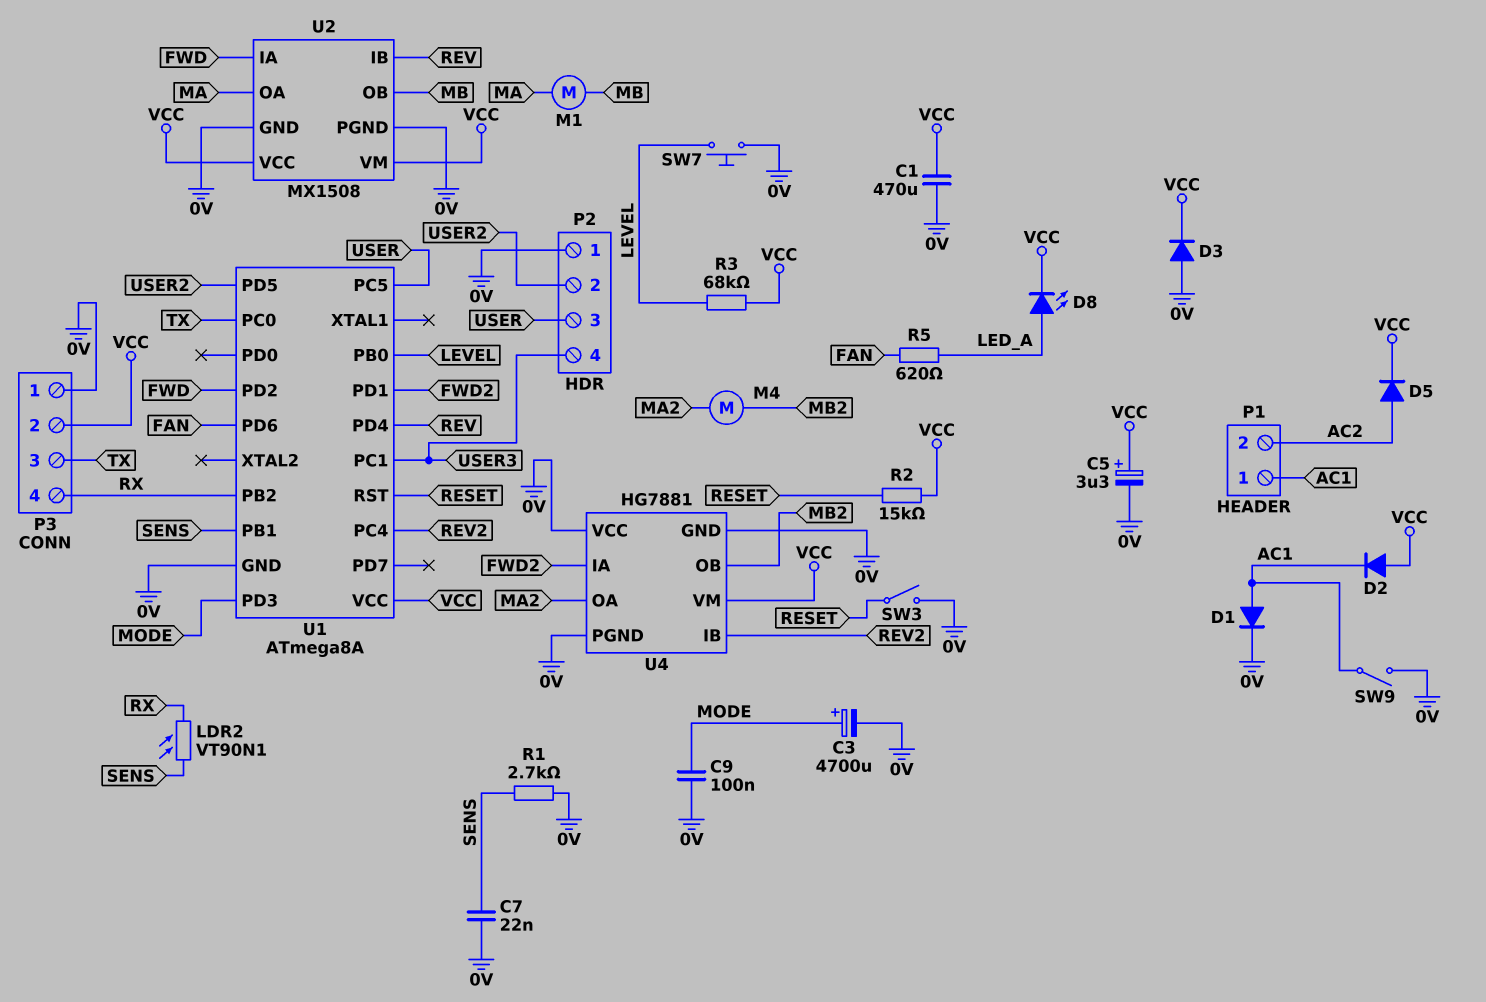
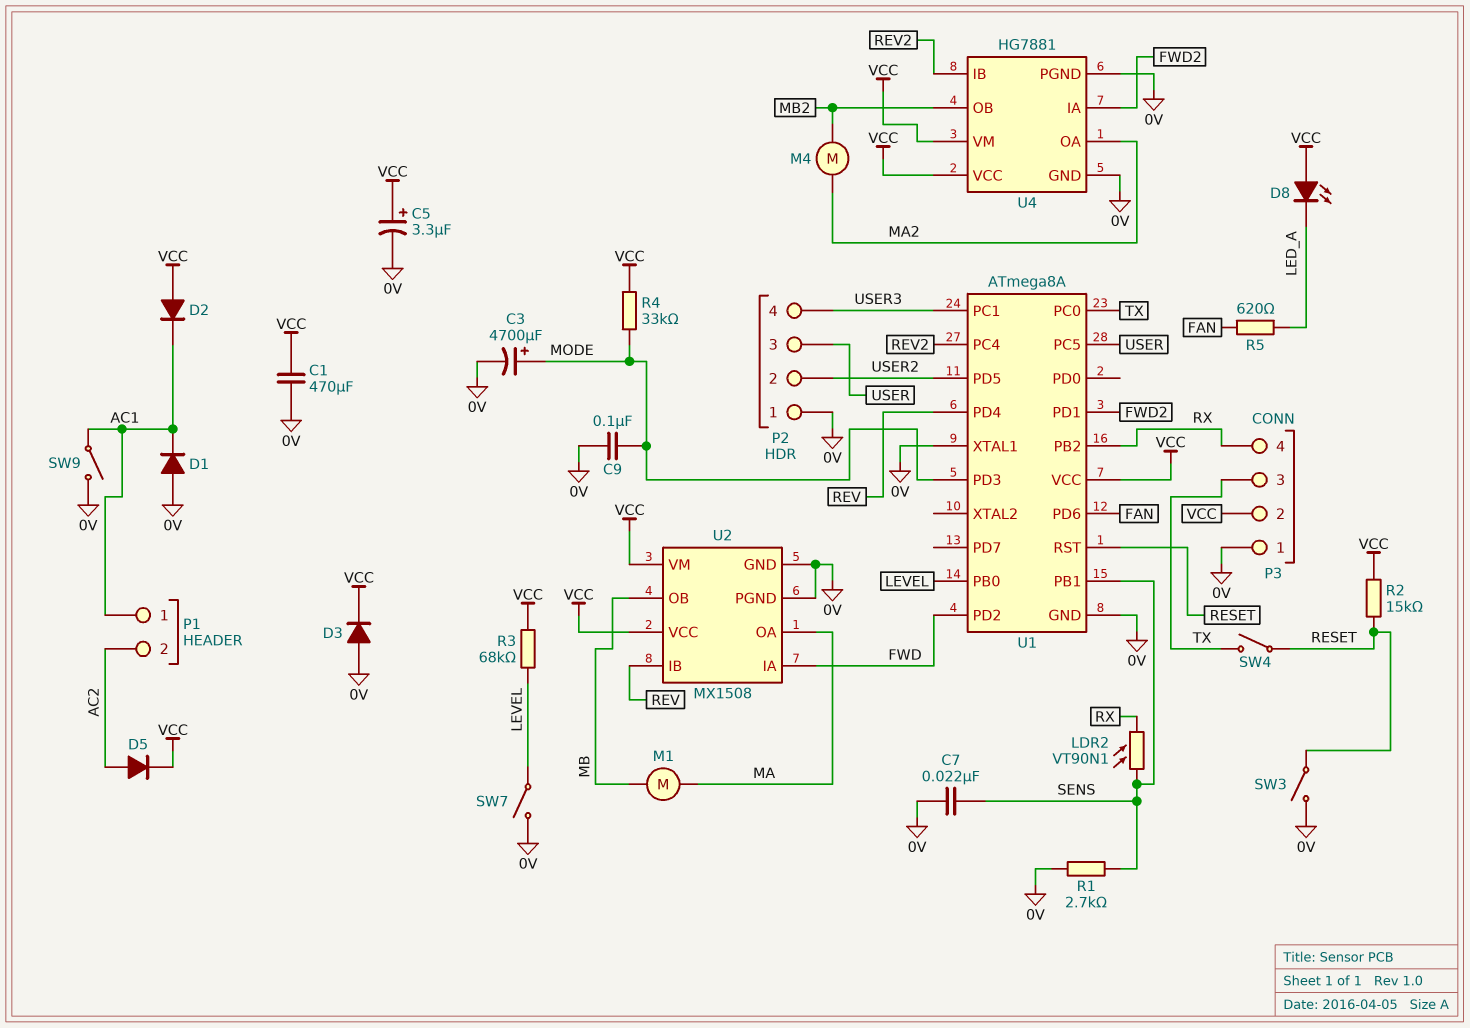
D1: diode (A AC1, K 0V) -> diode (A 0V, K AC1)
D8: LED (A LED_A, K VCC) -> LED (A VCC, K LED_A)
R4: none -> 33k (MODE, VCC)
SW4: none -> switch (RESET, TX)
SW7: button (0V, LEVEL) -> switch (0V, LEVEL)
U1 pin XTAL1: none -> 0V
U4 pin VCC: 0V -> VCC

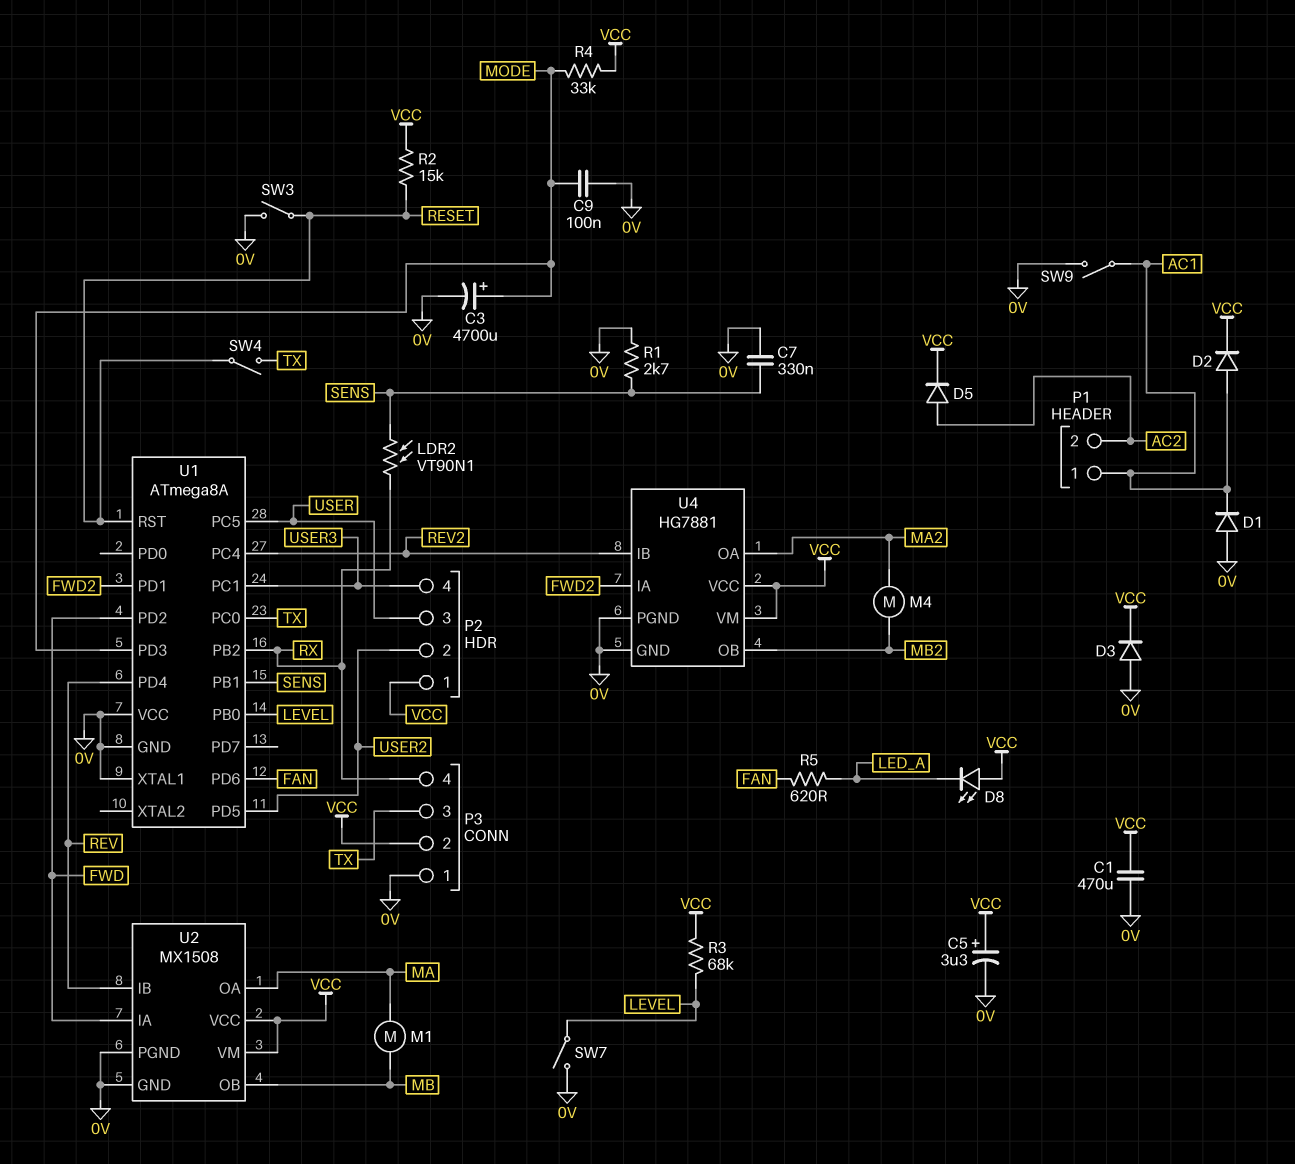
C7: 22nF (0V, SENS) -> 330nF (0V, SENS)
D2: diode (A VCC, K AC1) -> diode (A AC1, K VCC)
P2 pin 1: 0V -> VCC
U1 pin VCC: VCC -> 0V

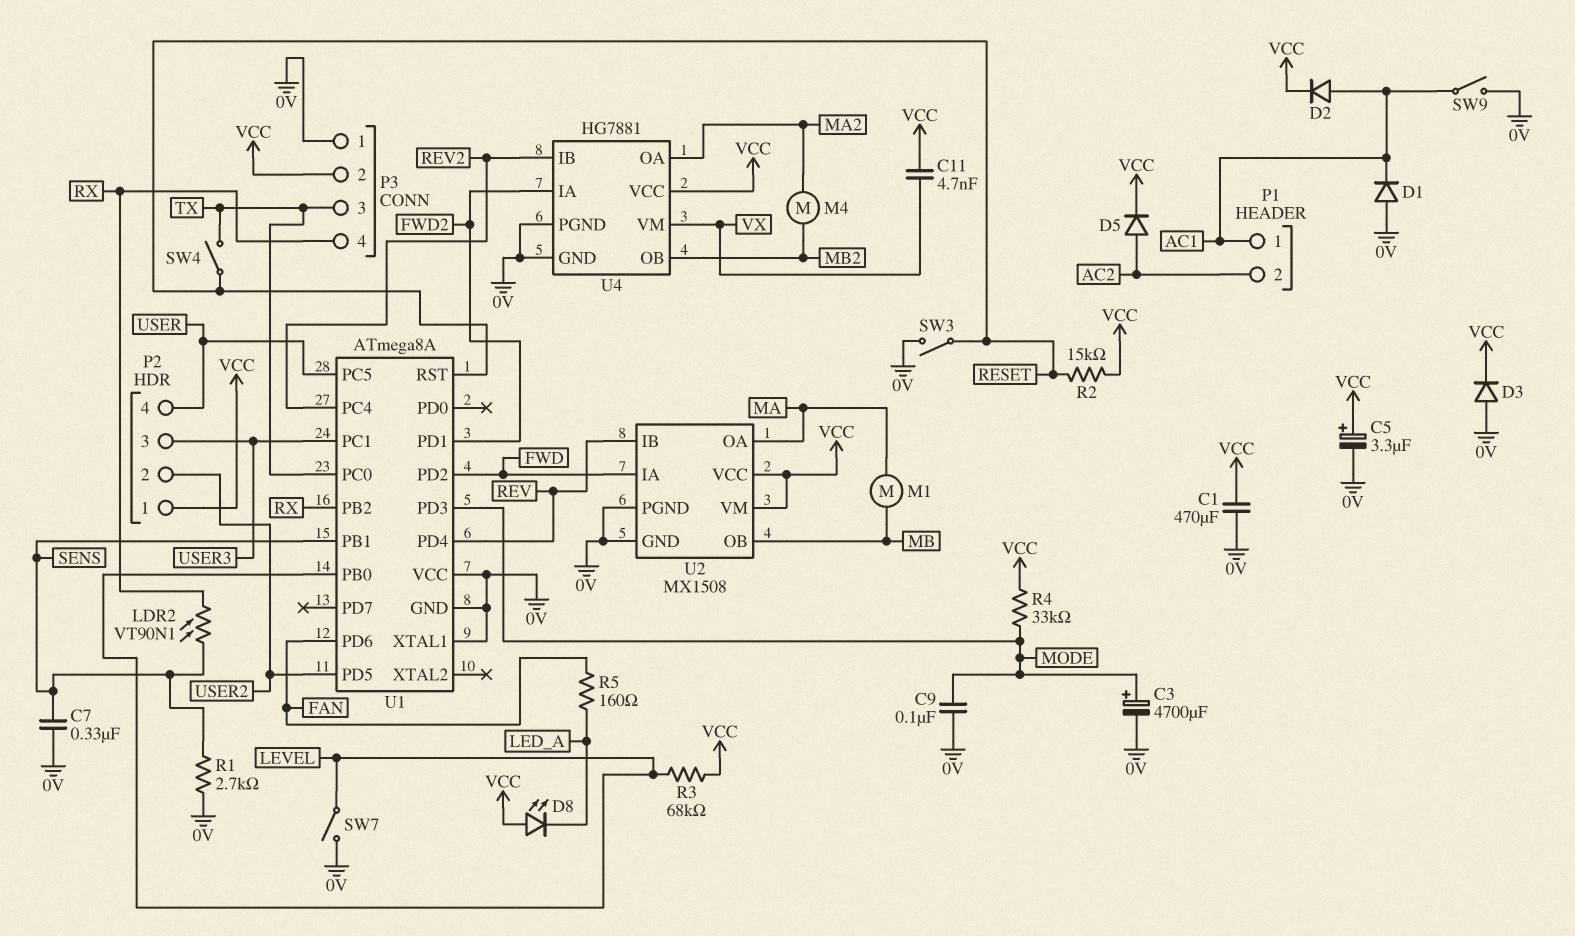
C11: none -> 4.7nF (VCC, VX)
P2 pin 3: USER -> USER3
P2 pin 4: USER3 -> USER
R5: 620 (FAN, LED_A) -> 160 (FAN, LED_A)
U4 pin VM: VCC -> VX

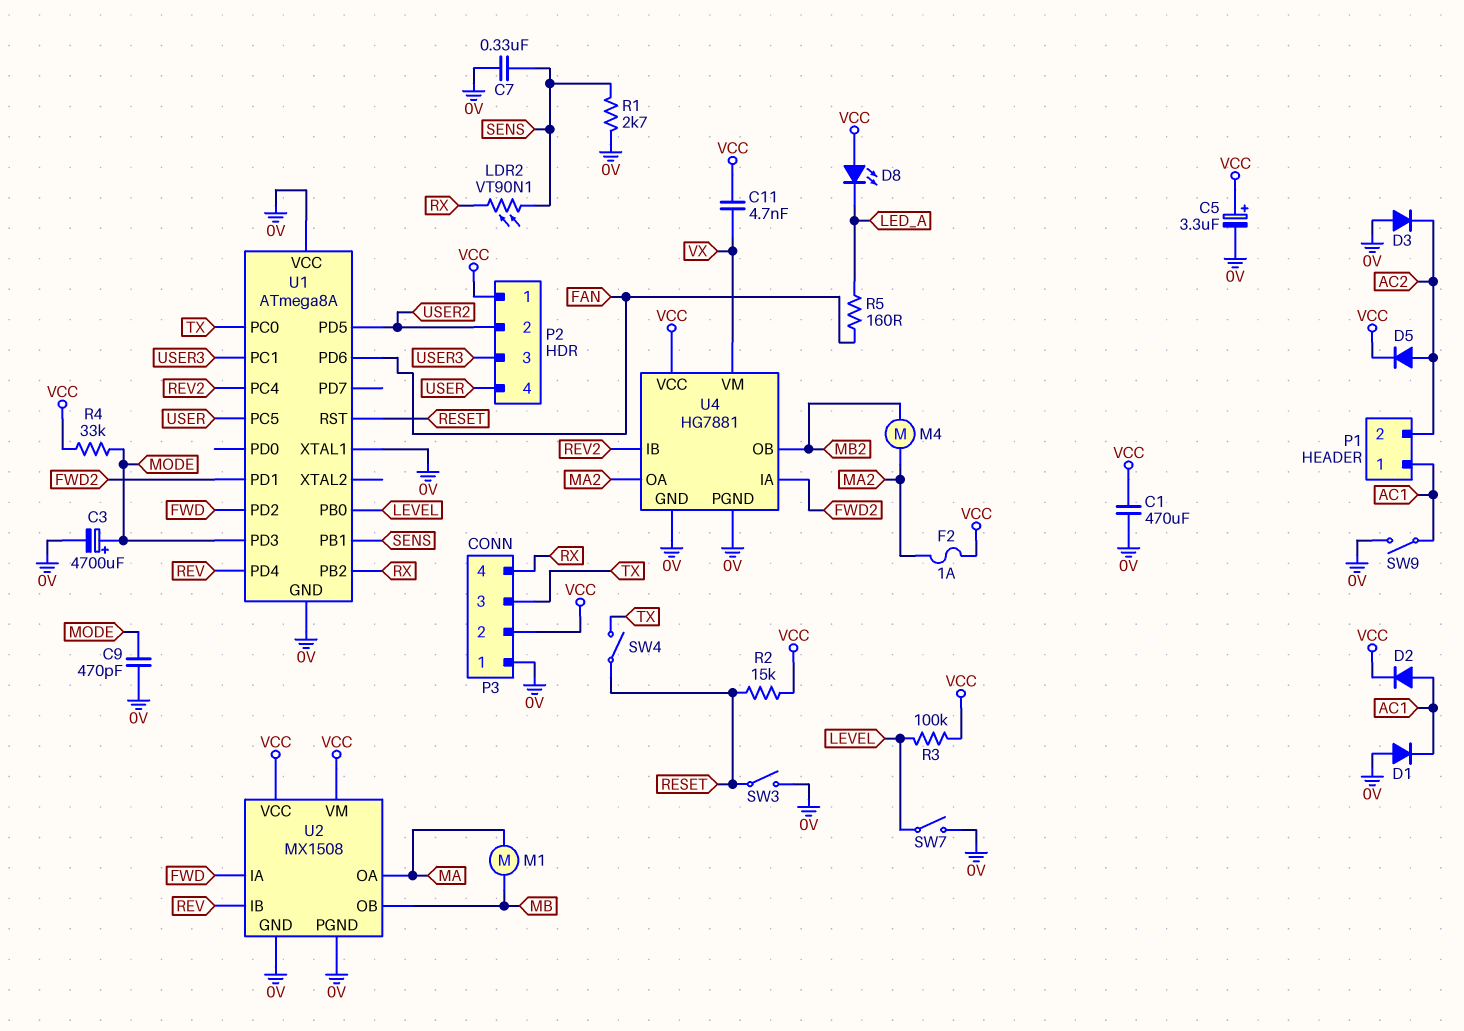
C9: 100nF (0V, MODE) -> 470pF (0V, MODE)
D3: diode (A 0V, K VCC) -> diode (A 0V, K AC2)
F2: none -> 1A (MA2, VCC)
R3: 68k (LEVEL, VCC) -> 100k (LEVEL, VCC)

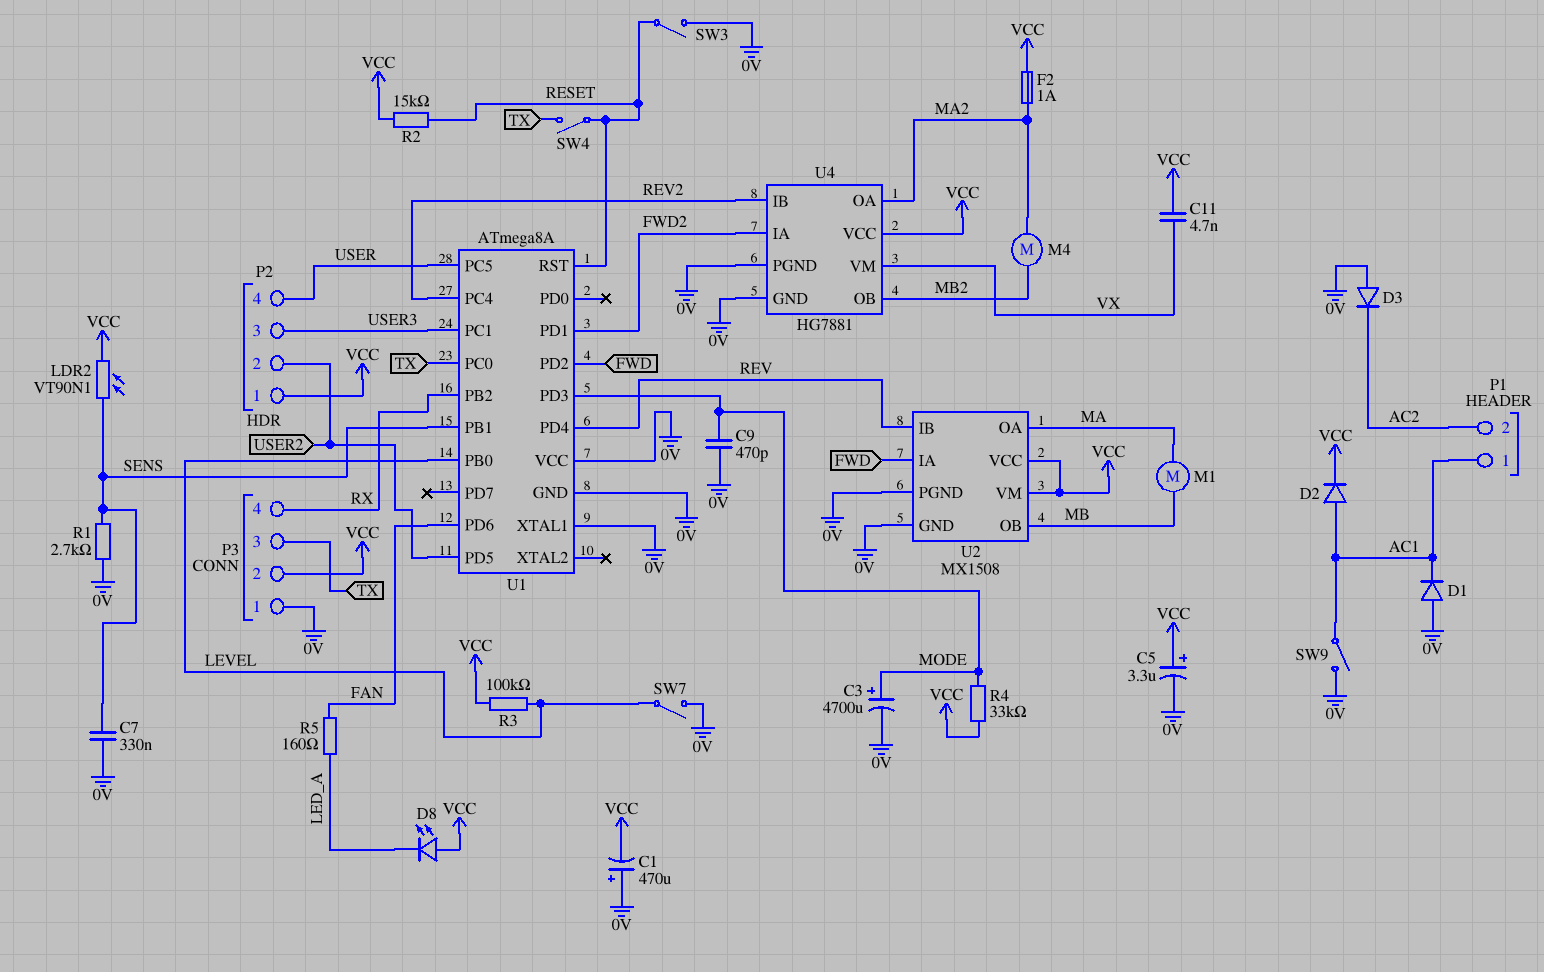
C1: 470uF (0V, VCC) -> 470uF (plus 0V, minus VCC)
D5: diode (A AC2, K VCC) -> none
LDR2: VT90N1 (RX, SENS) -> VT90N1 (SENS, VCC)

